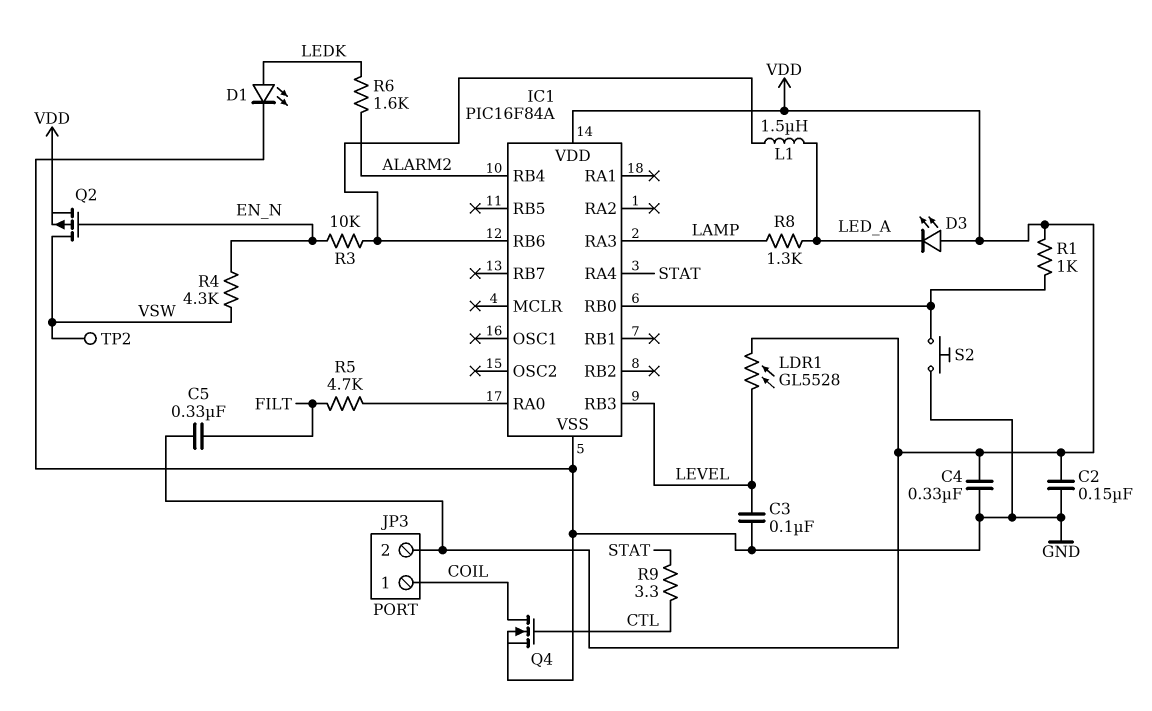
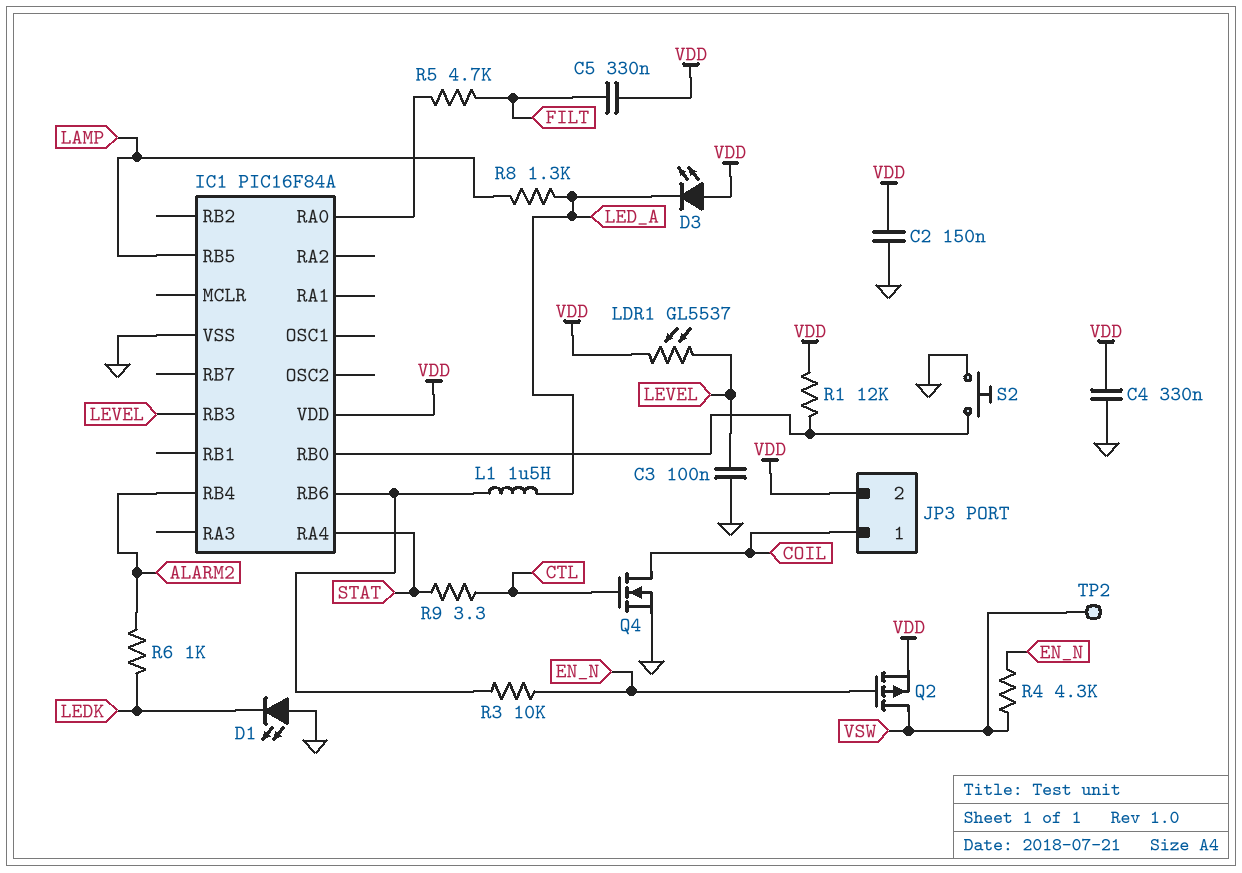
D1: LED (A LEDK, K GND) -> LED (A GND, K LEDK)
IC1 pin RA3: LAMP -> none
IC1 pin RB5: none -> LAMP
LDR1: GL5528 (LEVEL, VDD) -> GL5537 (LEVEL, VDD)
R1: 1k (IC1/RB0, VDD) -> 12k (IC1/RB0, VDD)
R6: 1.6k (ALARM2, LEDK) -> 1k (ALARM2, LEDK)

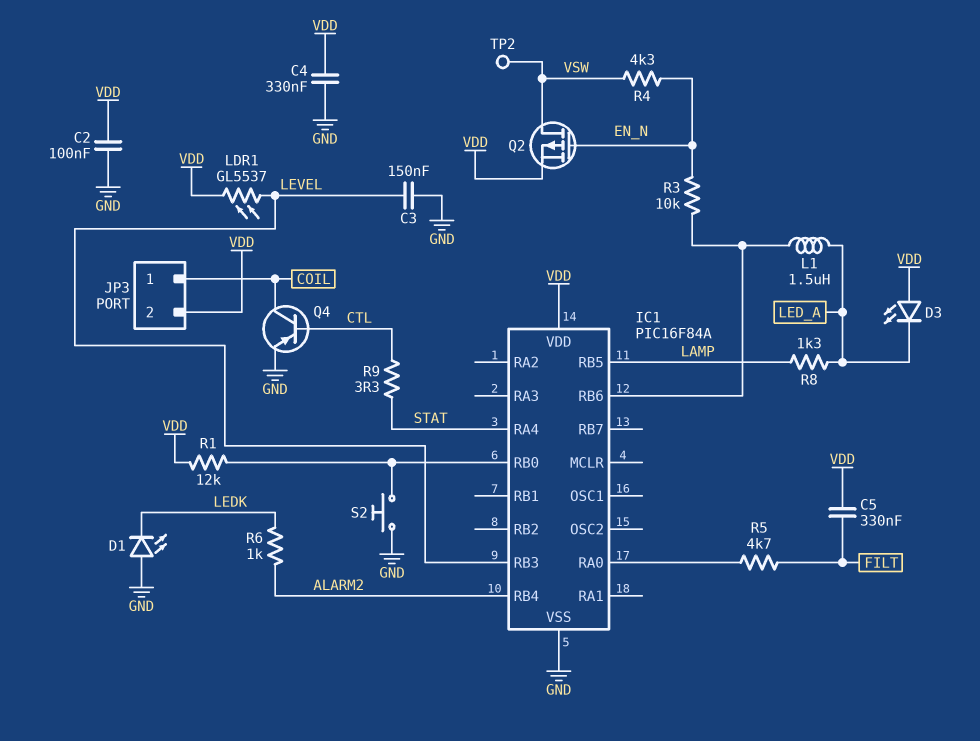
C2: 150nF (GND, VDD) -> 100nF (GND, VDD)
C3: 100nF (GND, LEVEL) -> 150nF (GND, LEVEL)
Q4: NMOS (G CTL, D COIL, S GND) -> PNP (B CTL, C COIL, E GND)

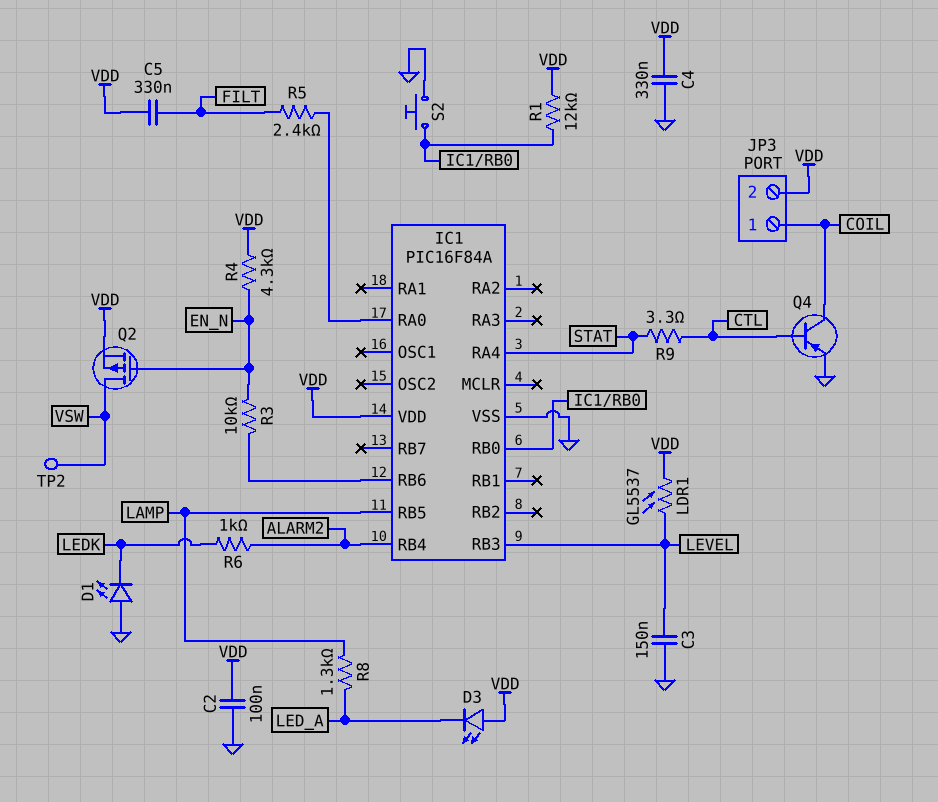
L1: 1.5uH (IC1/RB6, LED_A) -> none
R4: 4.3k (EN_N, VSW) -> 4.3k (EN_N, VDD)
R5: 4.7k (FILT, IC1/RA0) -> 2.4k (FILT, IC1/RA0)

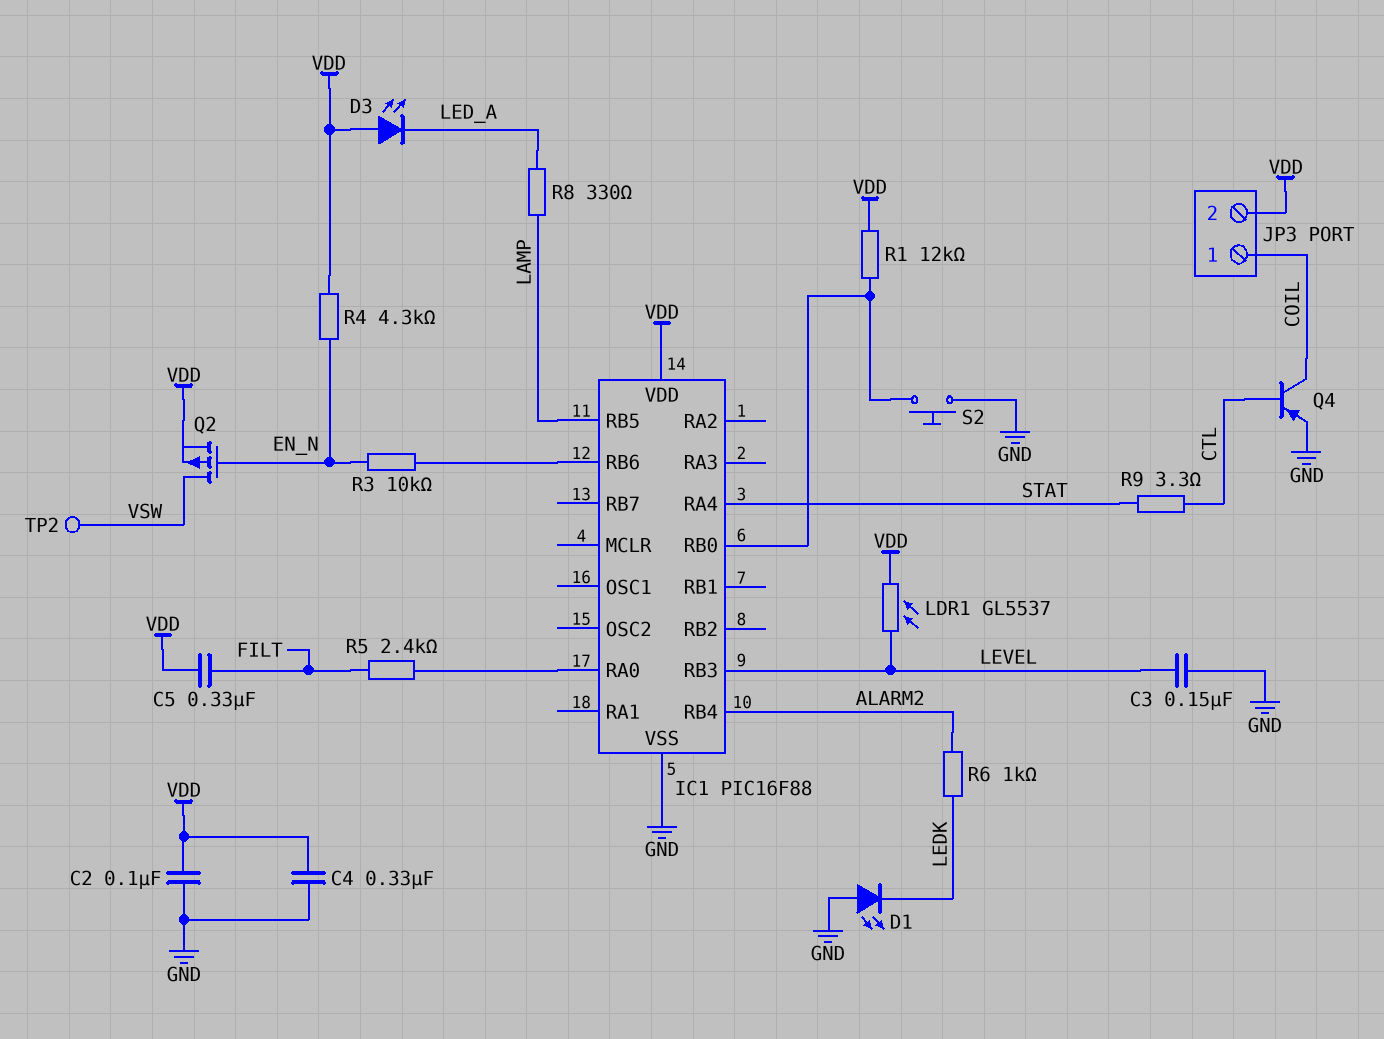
IC1: PIC16F84A -> PIC16F88
R8: 1.3k (LAMP, LED_A) -> 330 (LAMP, LED_A)

